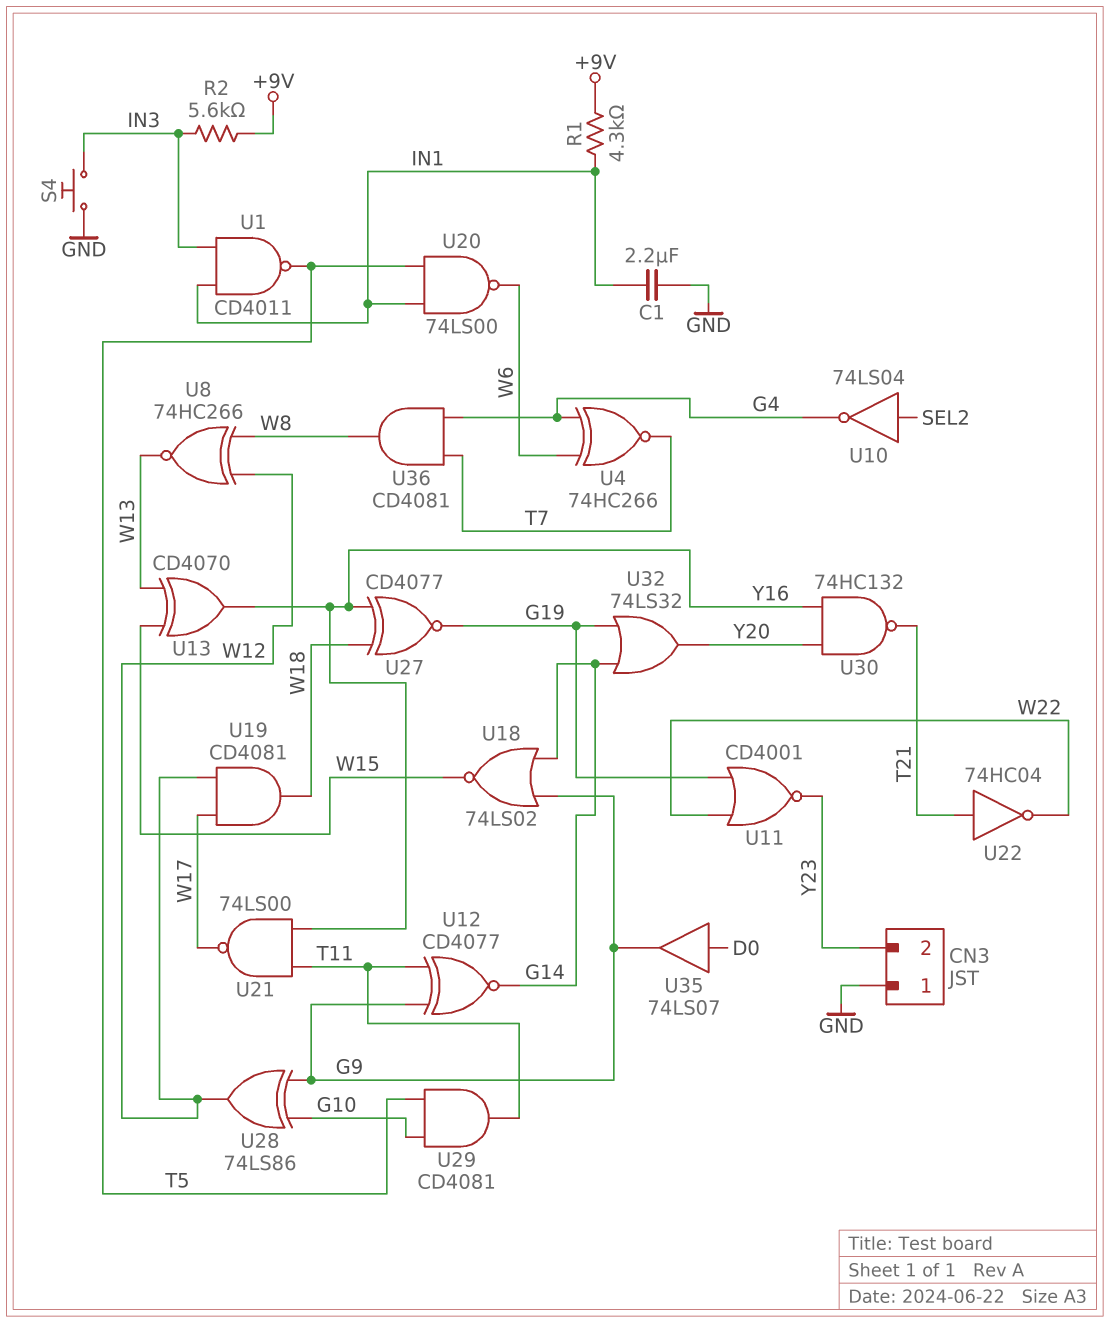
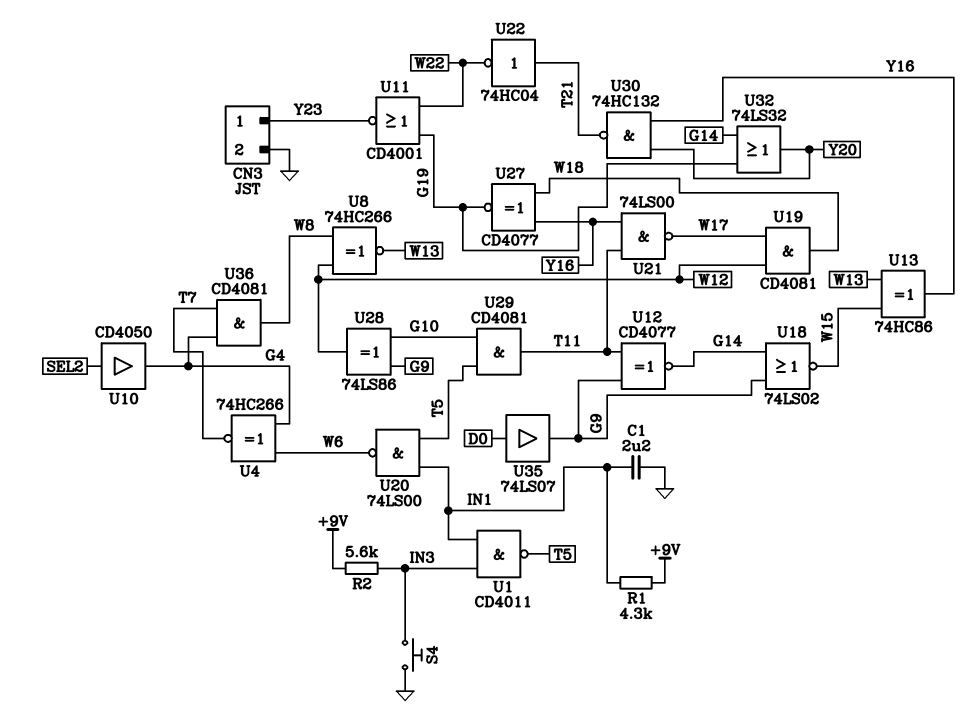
CN3 pin 1: GND -> Y23
CN3 pin 2: Y23 -> GND
U10: NOT 74LS04 (in SEL2, out G4) -> buffer CD4050 (in SEL2, out G4)
U13: XOR CD4070 (in W13, in W15, out Y16) -> XOR 74HC86 (in W13, in W15, out Y16)

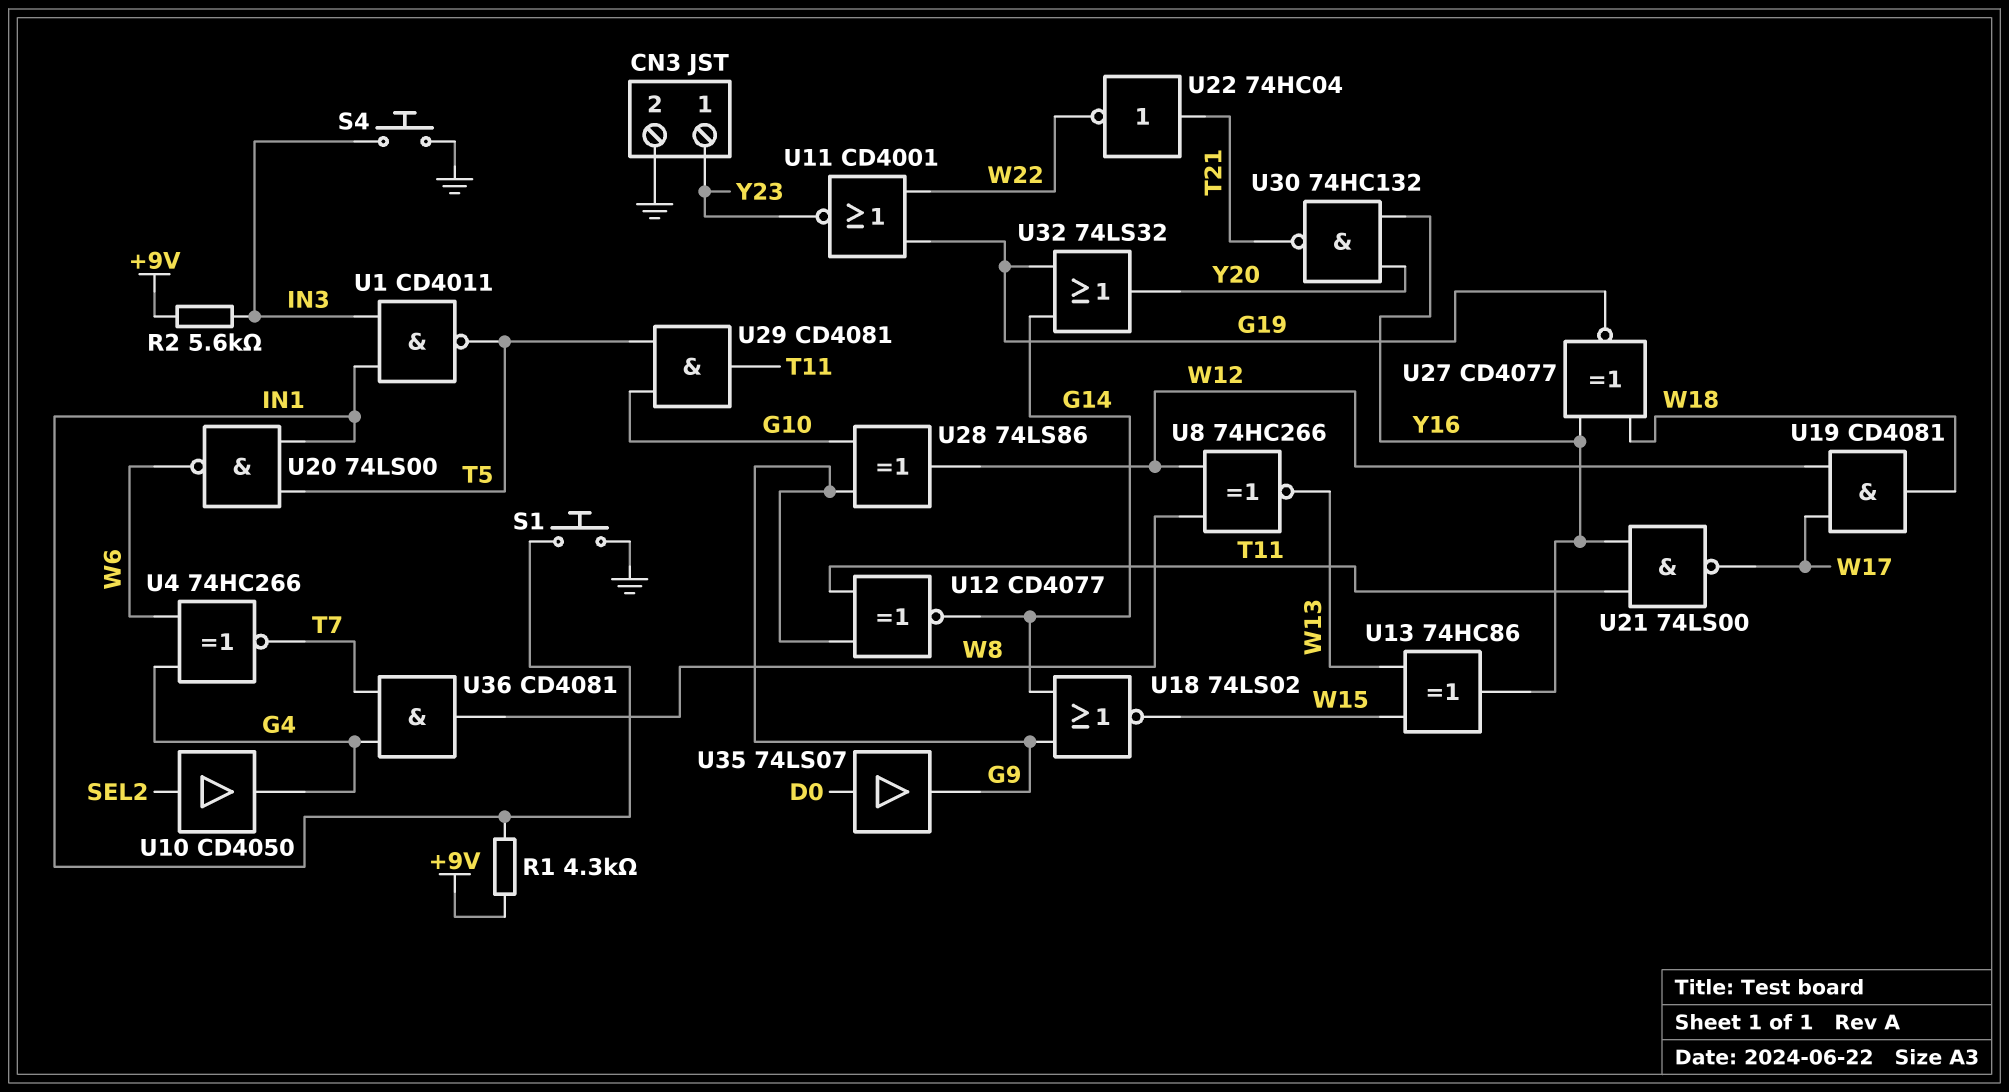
C1: 2.2uF (GND, IN1) -> none
S1: none -> button (GND, IN1)

